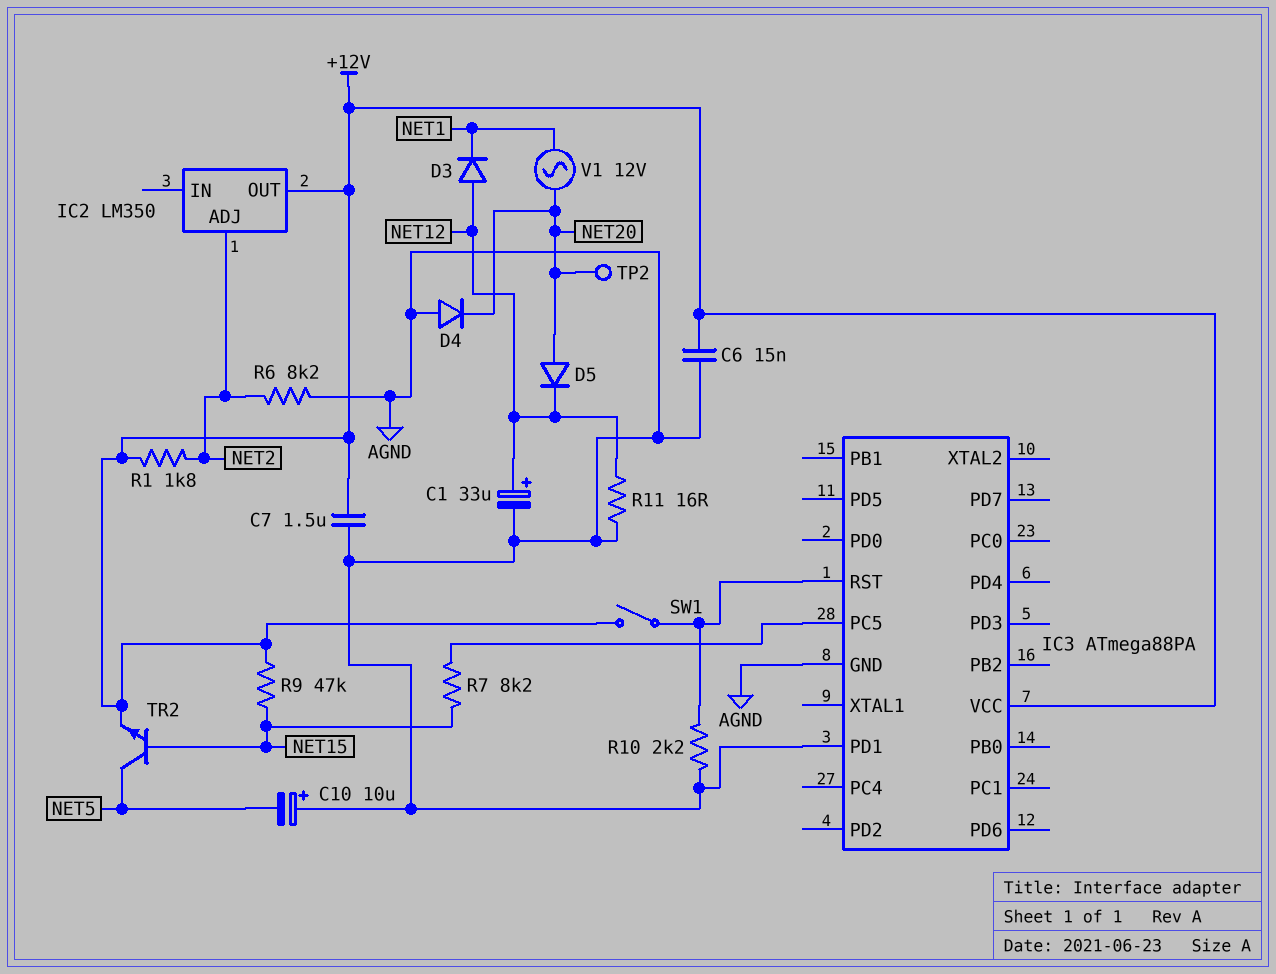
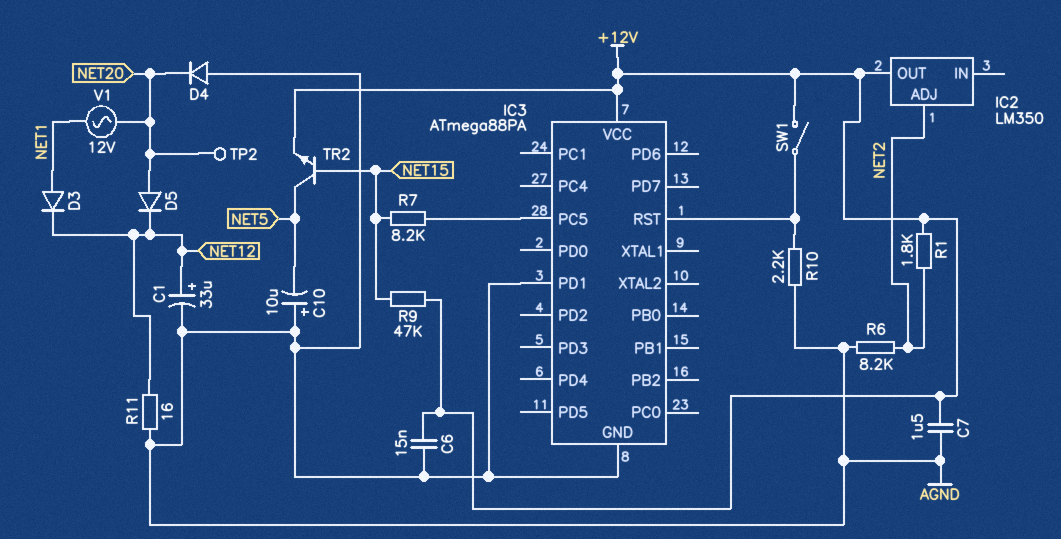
D3: diode (A NET12, K NET1) -> diode (A NET1, K NET12)

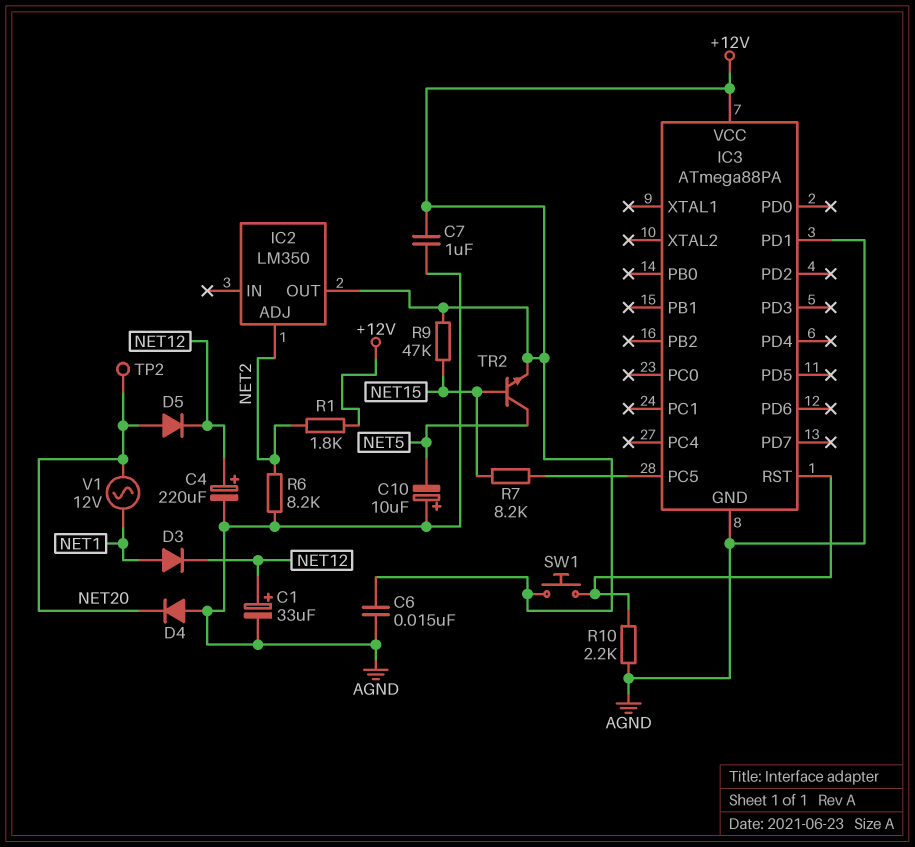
C4: none -> 220uF (plus NET12, minus AGND)
C7: 1.5uF (+12V, AGND) -> 1uF (+12V, AGND)
R11: 16 (AGND, NET12) -> none
SW1: switch (+12V, IC3/RST) -> button (+12V, IC3/RST)

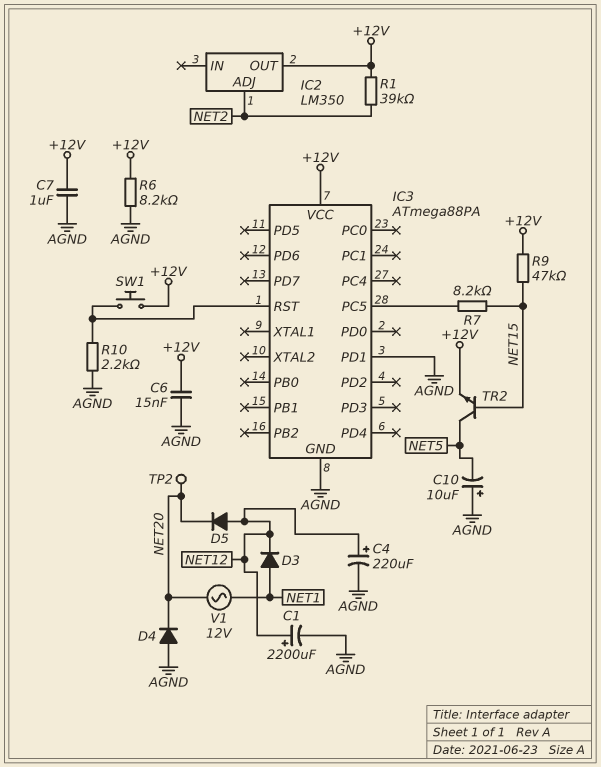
C1: 33uF (plus NET12, minus AGND) -> 2200uF (plus NET12, minus AGND)
D5: diode (A NET20, K NET12) -> diode (A NET12, K NET20)
R1: 1.8k (+12V, NET2) -> 39k (+12V, NET2)
R6: 8.2k (AGND, NET2) -> 8.2k (+12V, AGND)

